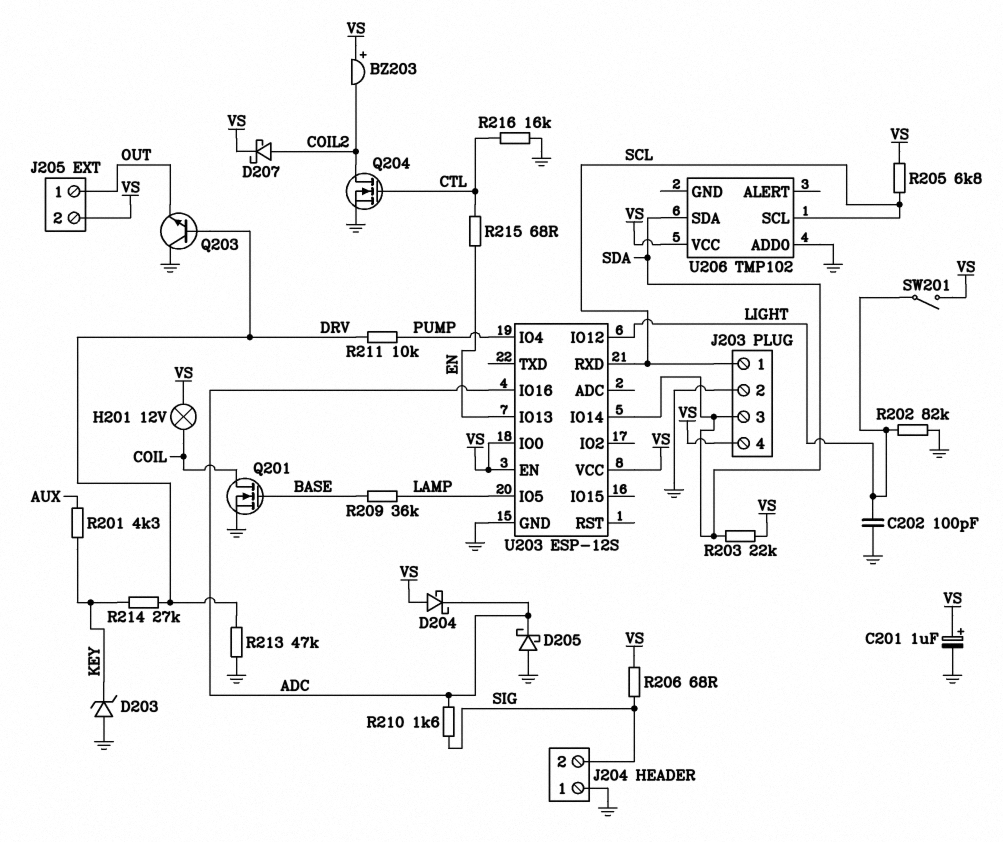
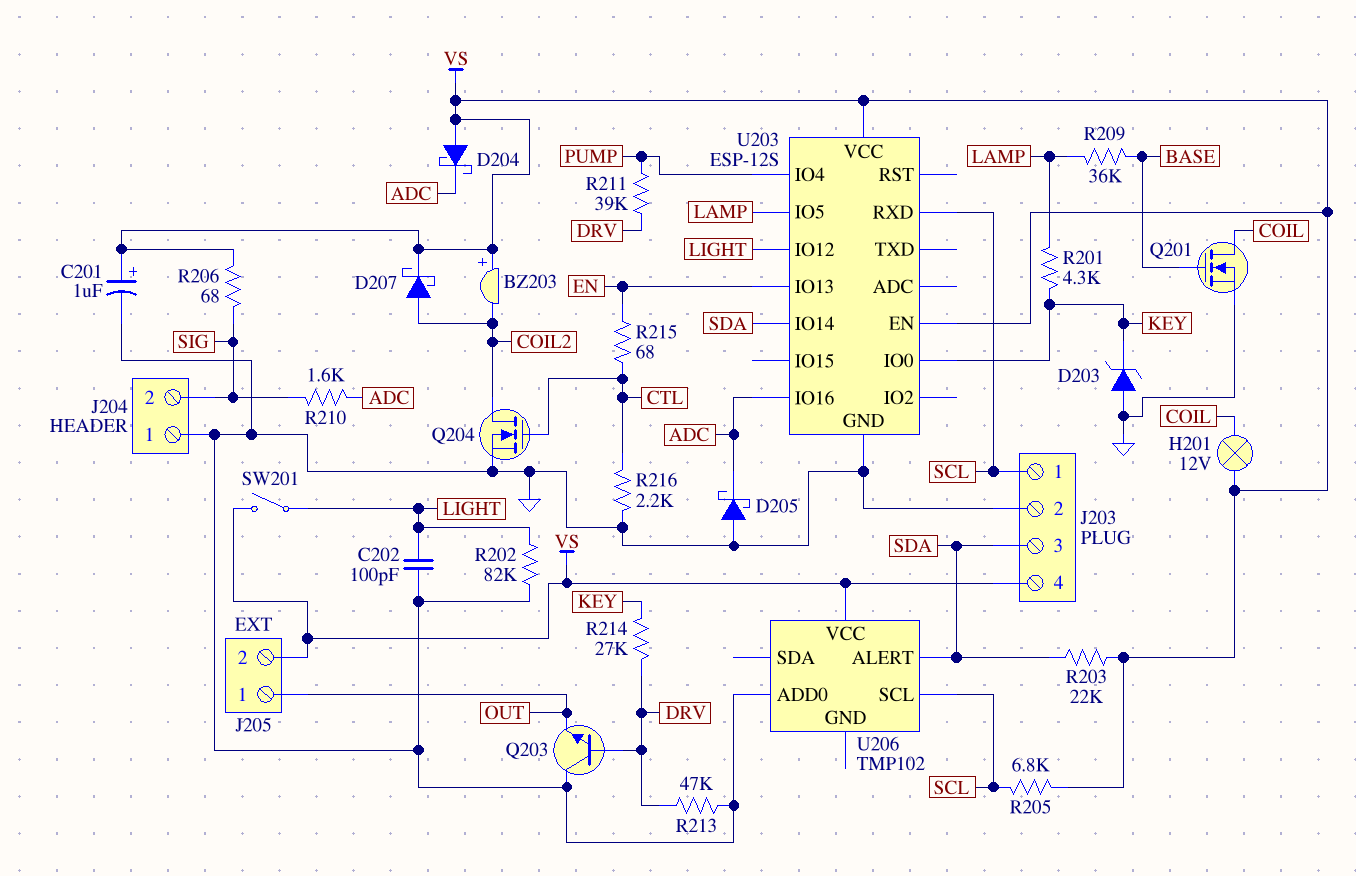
R201: 4.3k (AUX, KEY) -> 4.3k (KEY, LAMP)
R211: 10k (DRV, PUMP) -> 39k (DRV, PUMP)
R216: 16k (CTL, GND) -> 2.2k (CTL, GND)
U203 pin IO0: VS -> KEY
U206 pin ALERT: none -> SDA
U206 pin SDA: SDA -> none

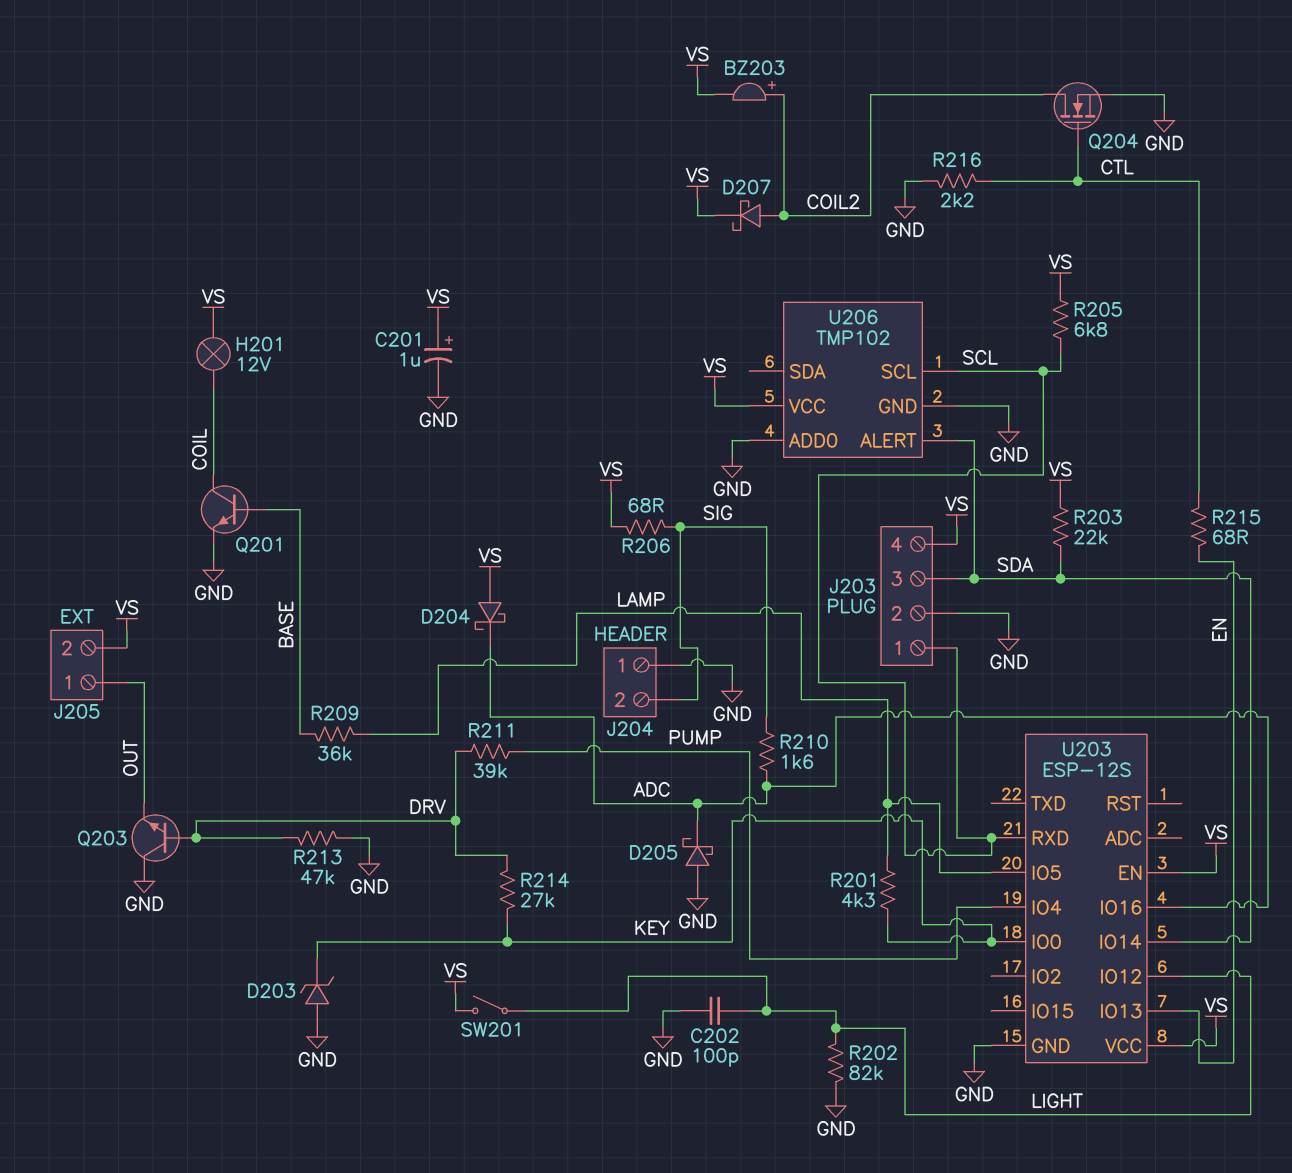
BZ203: buzzer (plus VS, minus COIL2) -> buzzer (plus COIL2, minus VS)
Q201: NMOS (G BASE, D COIL, S GND) -> NPN (B BASE, C COIL, E GND)
U206 pin GND: none -> GND

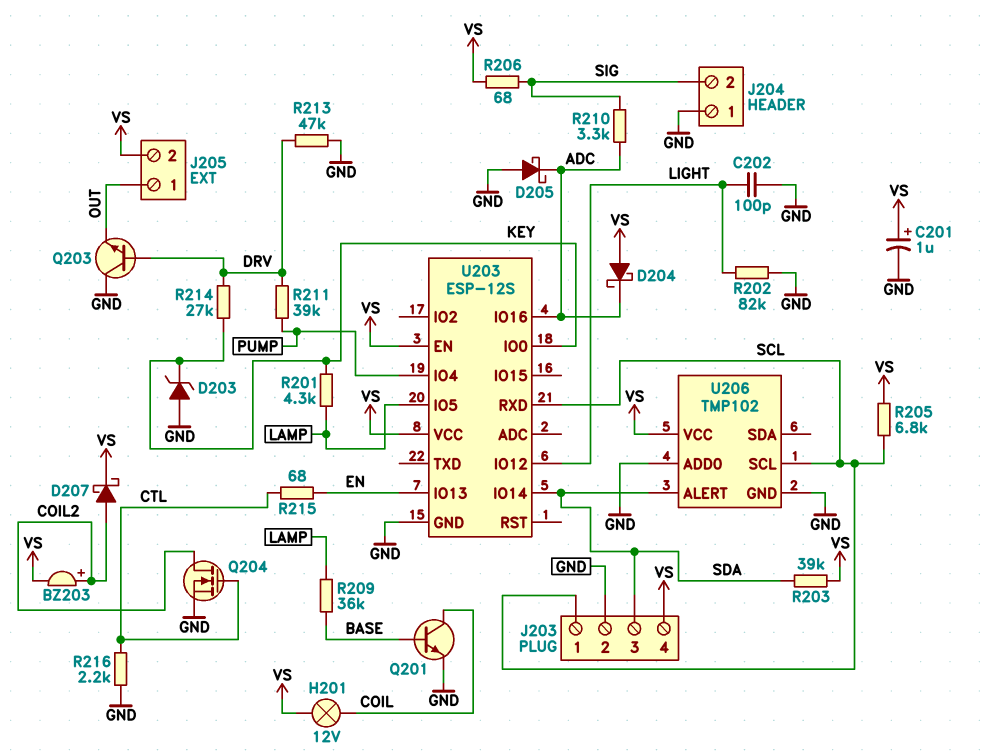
R203: 22k (SDA, VS) -> 39k (SDA, VS)
R210: 1.6k (ADC, SIG) -> 3.3k (ADC, SIG)
SW201: switch (LIGHT, VS) -> none

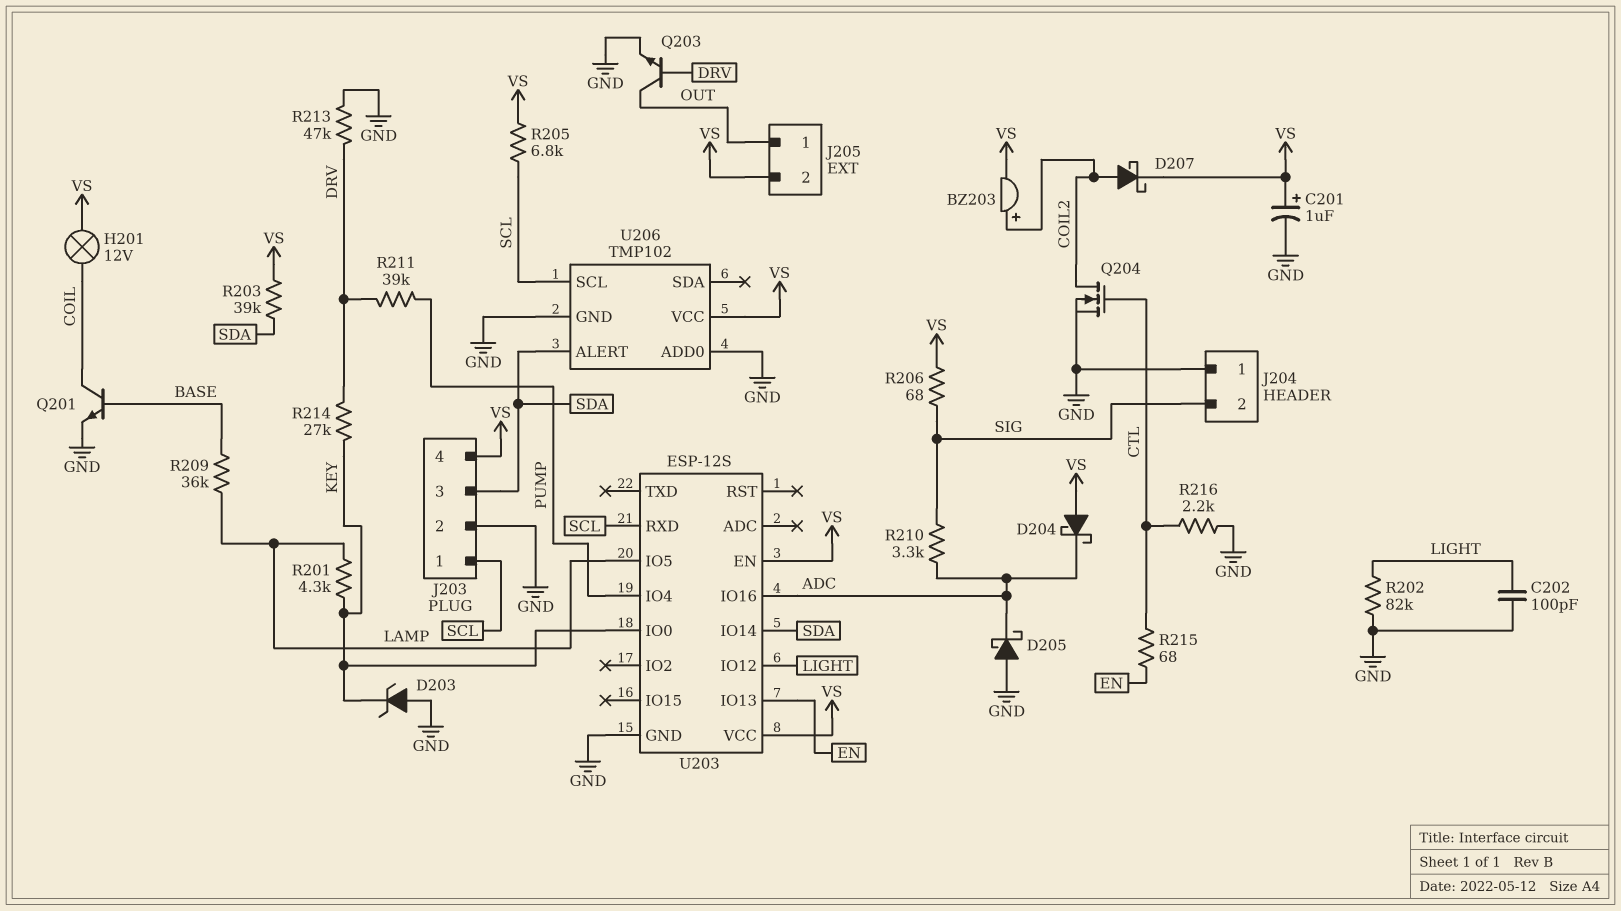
Q203: NPN (B DRV, C GND, E OUT) -> NPN (B DRV, C OUT, E GND)

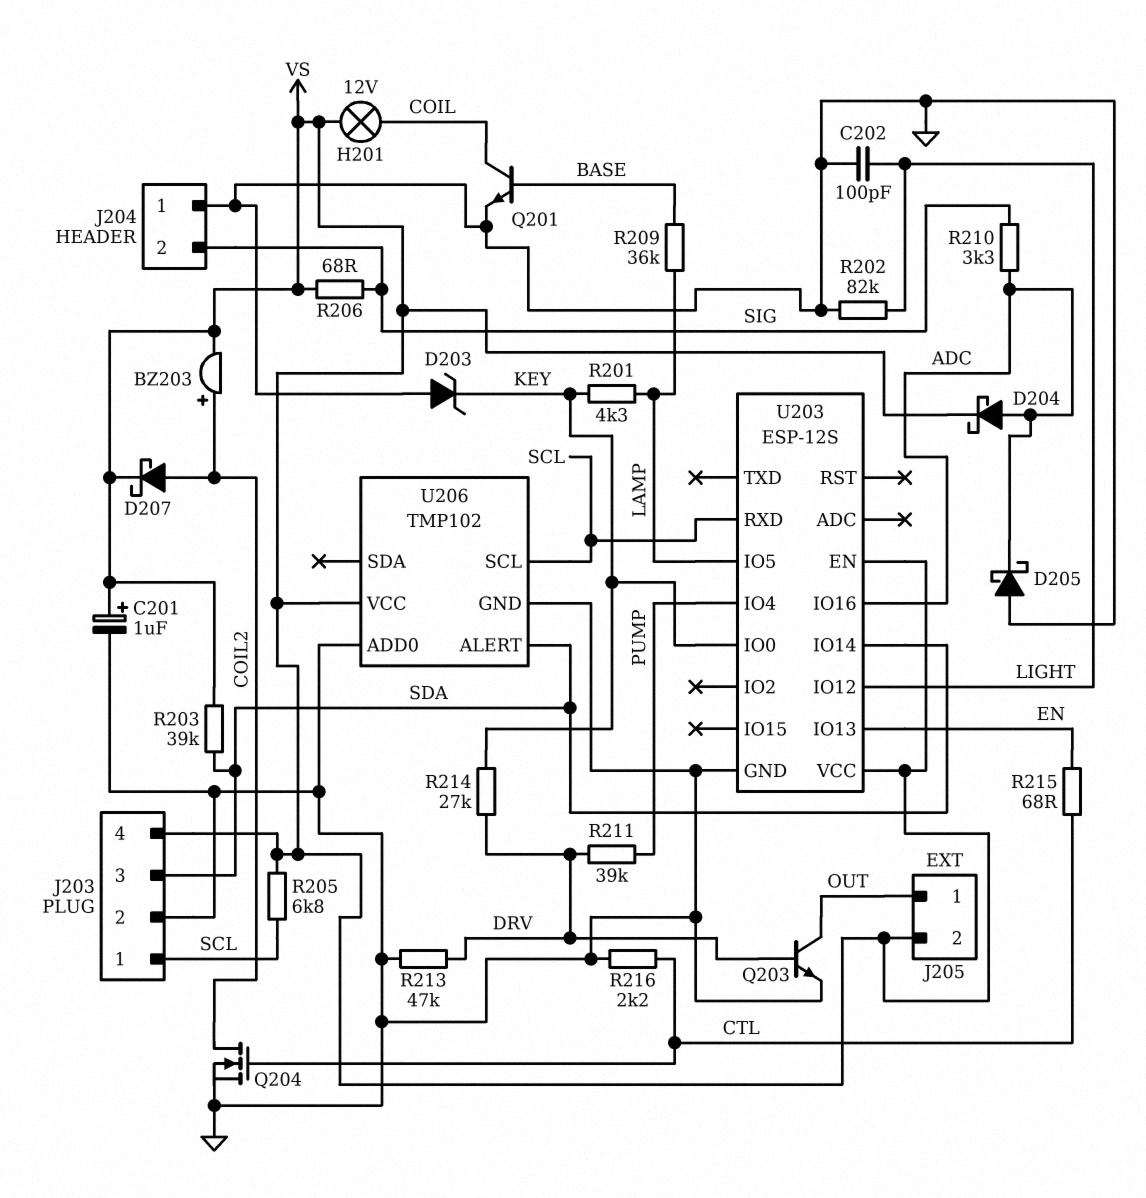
D204: schottky (A VS, K ADC) -> schottky (A ADC, K VS)

